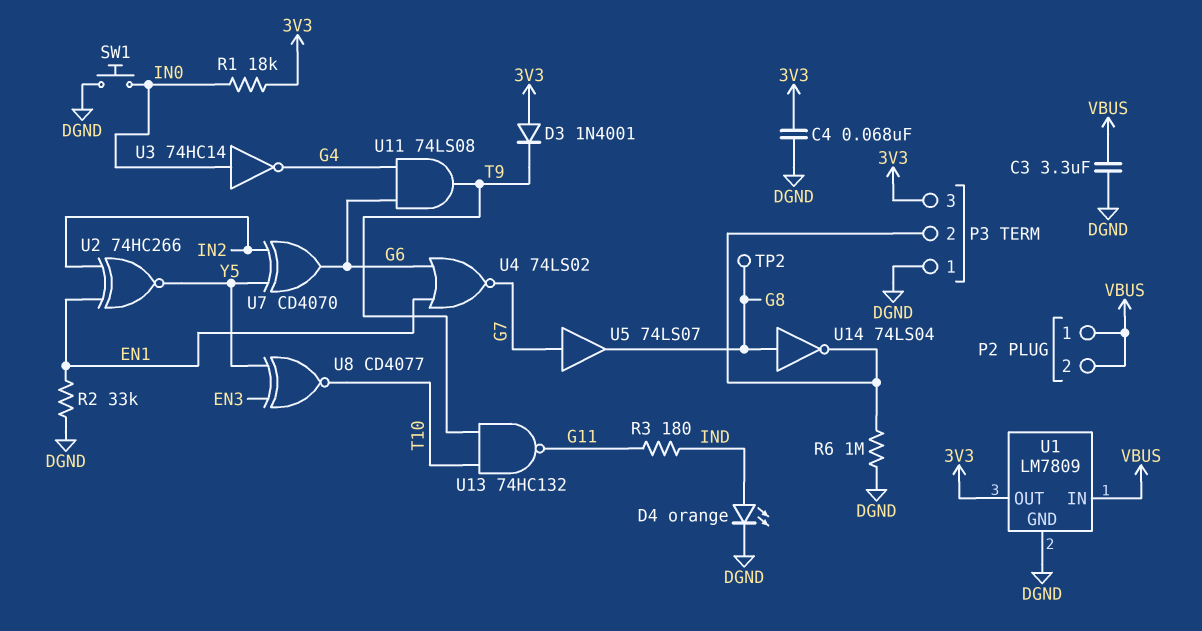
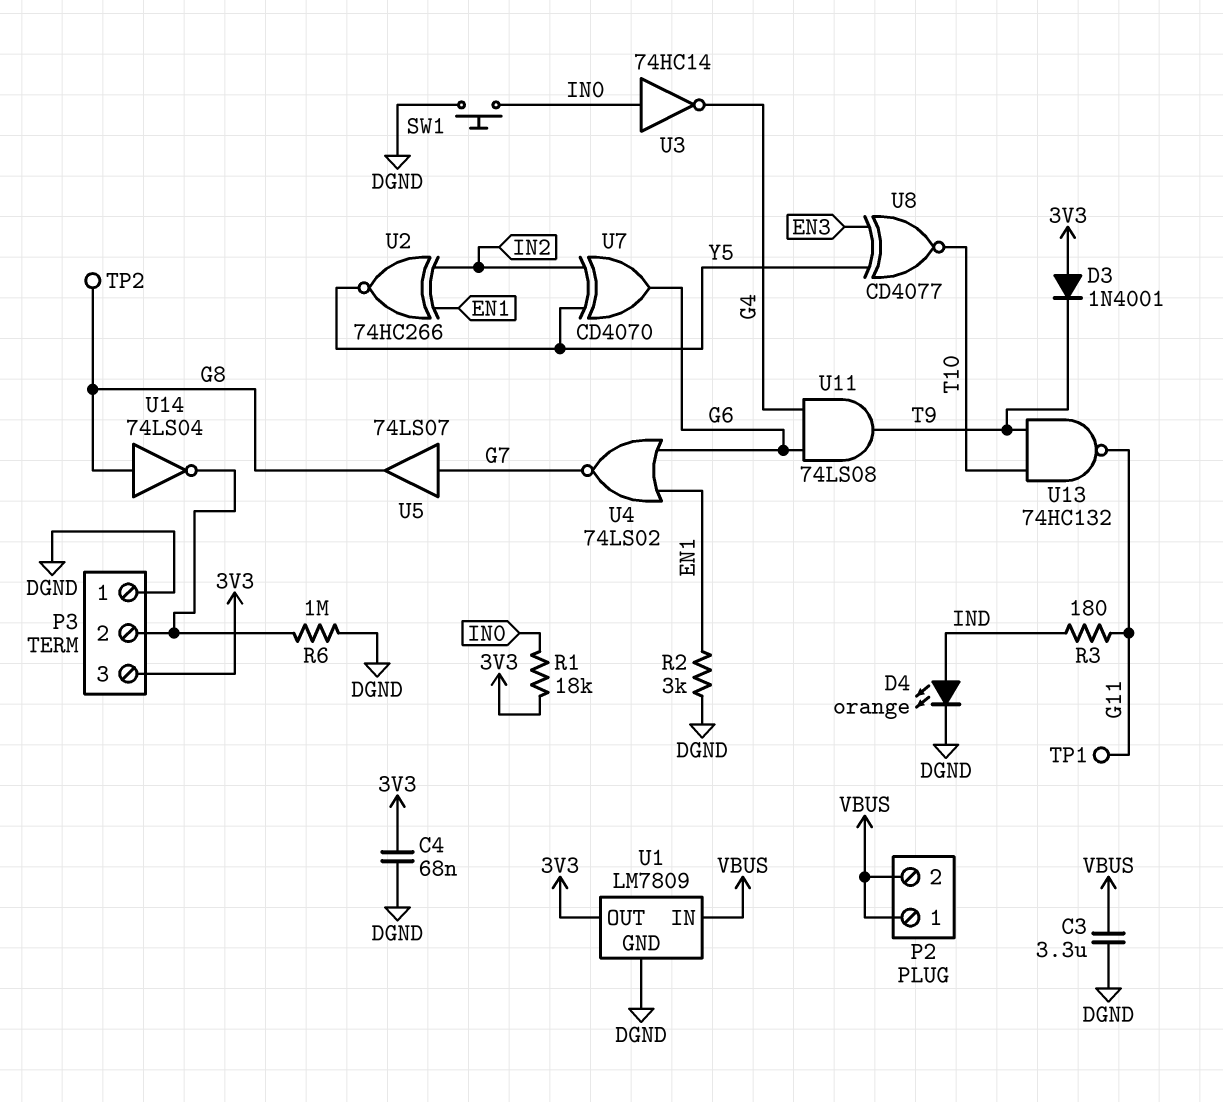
R2: 33k (DGND, EN1) -> 3k (DGND, EN1)
TP1: none -> test point (G11)

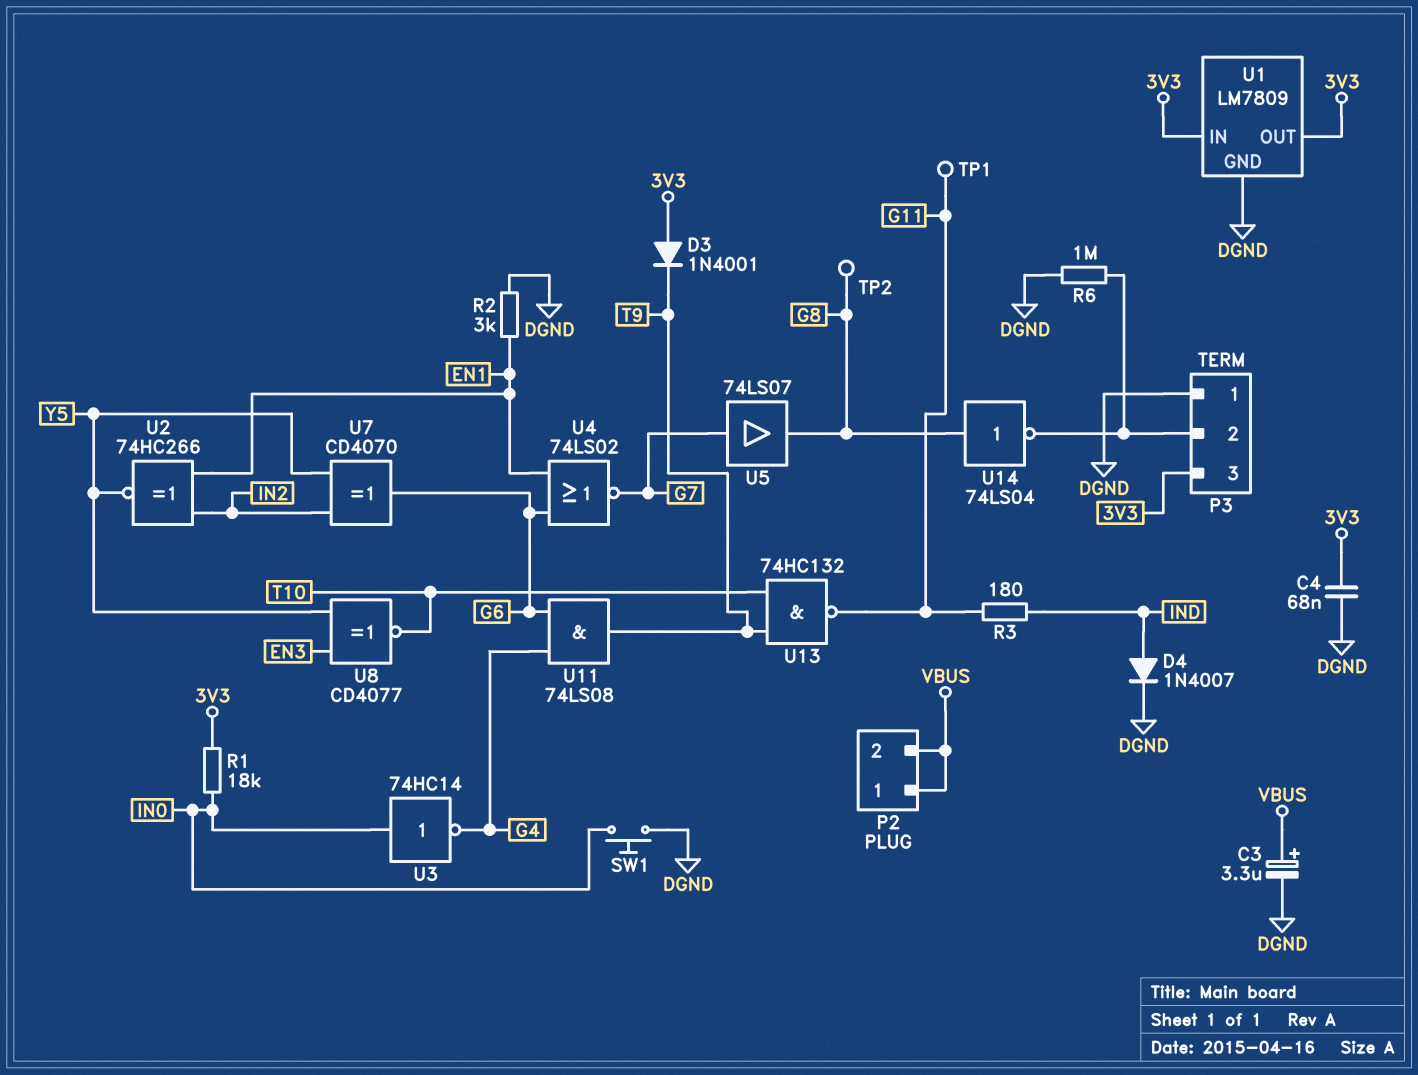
C3: 3.3uF (DGND, VBUS) -> 3.3uF (plus VBUS, minus DGND)
D4: LED orange (A IND, K DGND) -> diode 1N4007 (A IND, K DGND)
U1 pin IN: VBUS -> 3V3

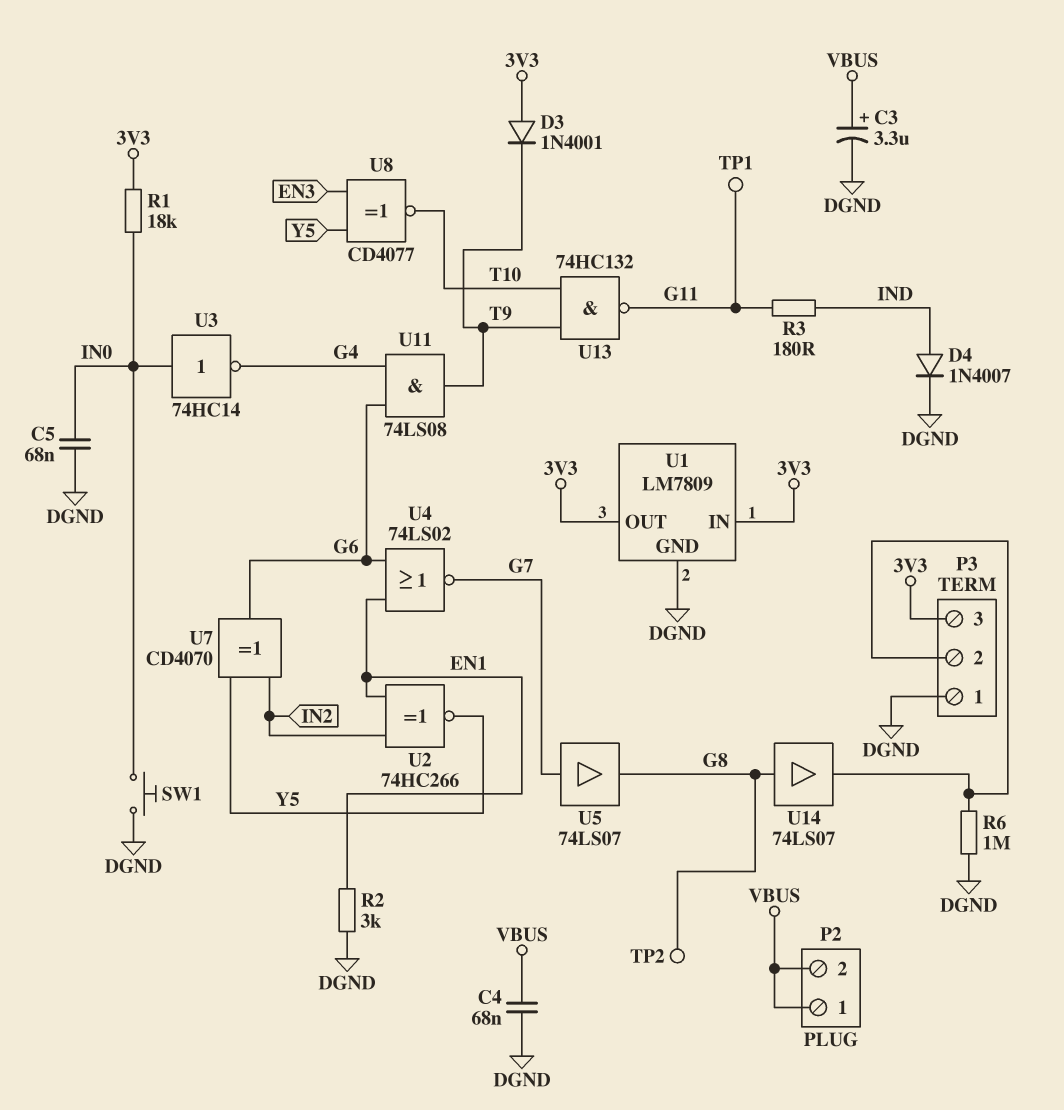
C4: 68nF (3V3, DGND) -> 68nF (DGND, VBUS)
C5: none -> 68nF (DGND, IN0)
U14: NOT 74LS04 (in G8, out P3/2) -> buffer 74LS07 (in G8, out P3/2)

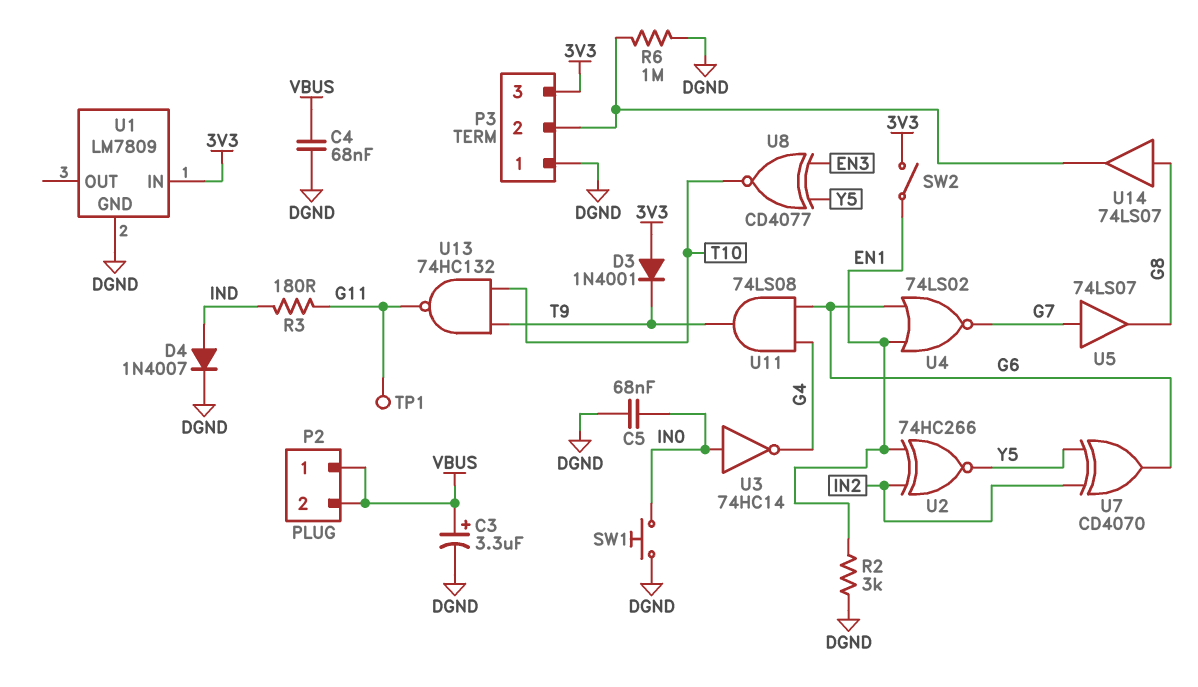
R1: 18k (3V3, IN0) -> none
SW2: none -> switch (3V3, EN1)
TP2: test point (G8) -> none
U1 pin OUT: 3V3 -> none

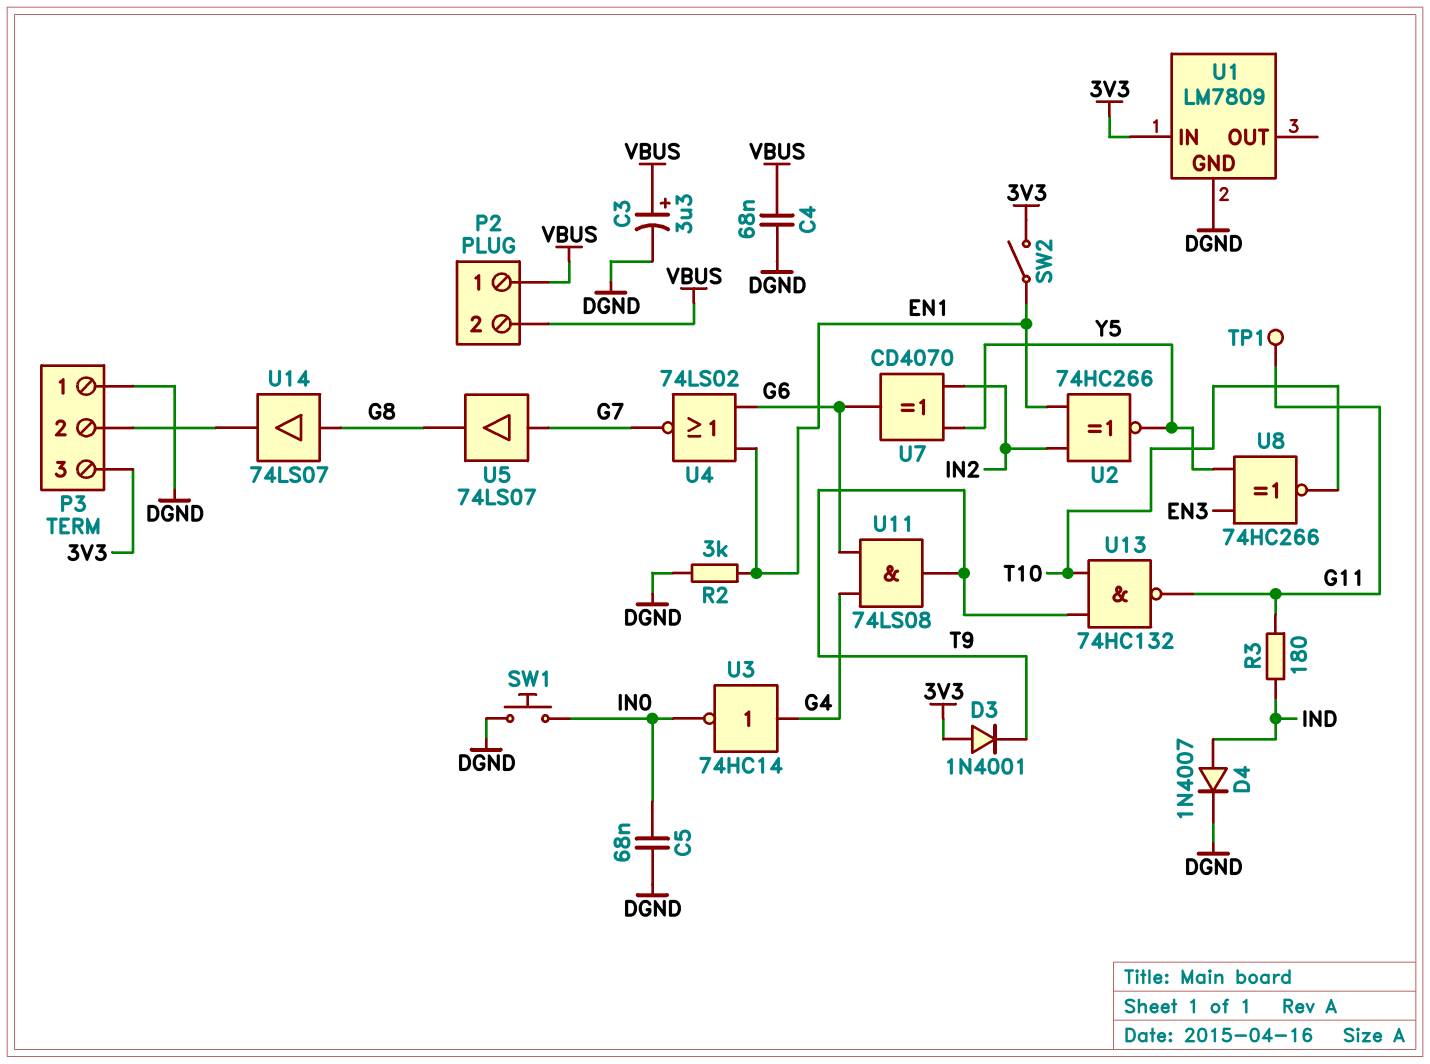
R6: 1M (DGND, P3/2) -> none
U3: NOT 74HC14 (in IN0, out G4) -> NOT 74HC14 (in G4, out IN0)
U8: XNOR CD4077 (in EN3, in Y5, out T10) -> XNOR 74HC266 (in EN3, in Y5, out T10)

